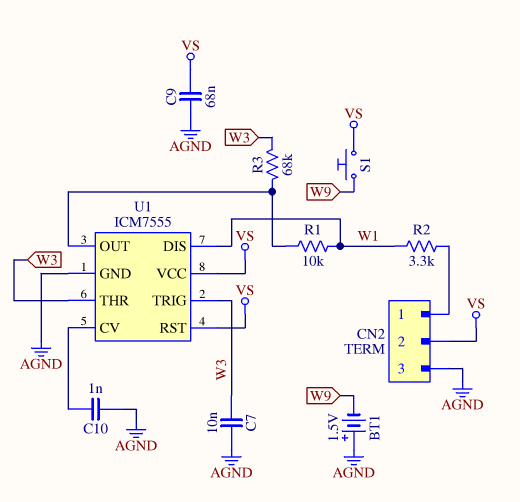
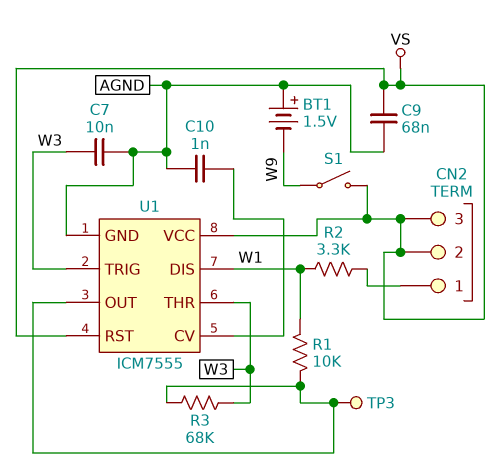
CN2 pin 3: AGND -> VS
S1: button (VS, W9) -> switch (VS, W9)
TP3: none -> test point (U1/OUT)

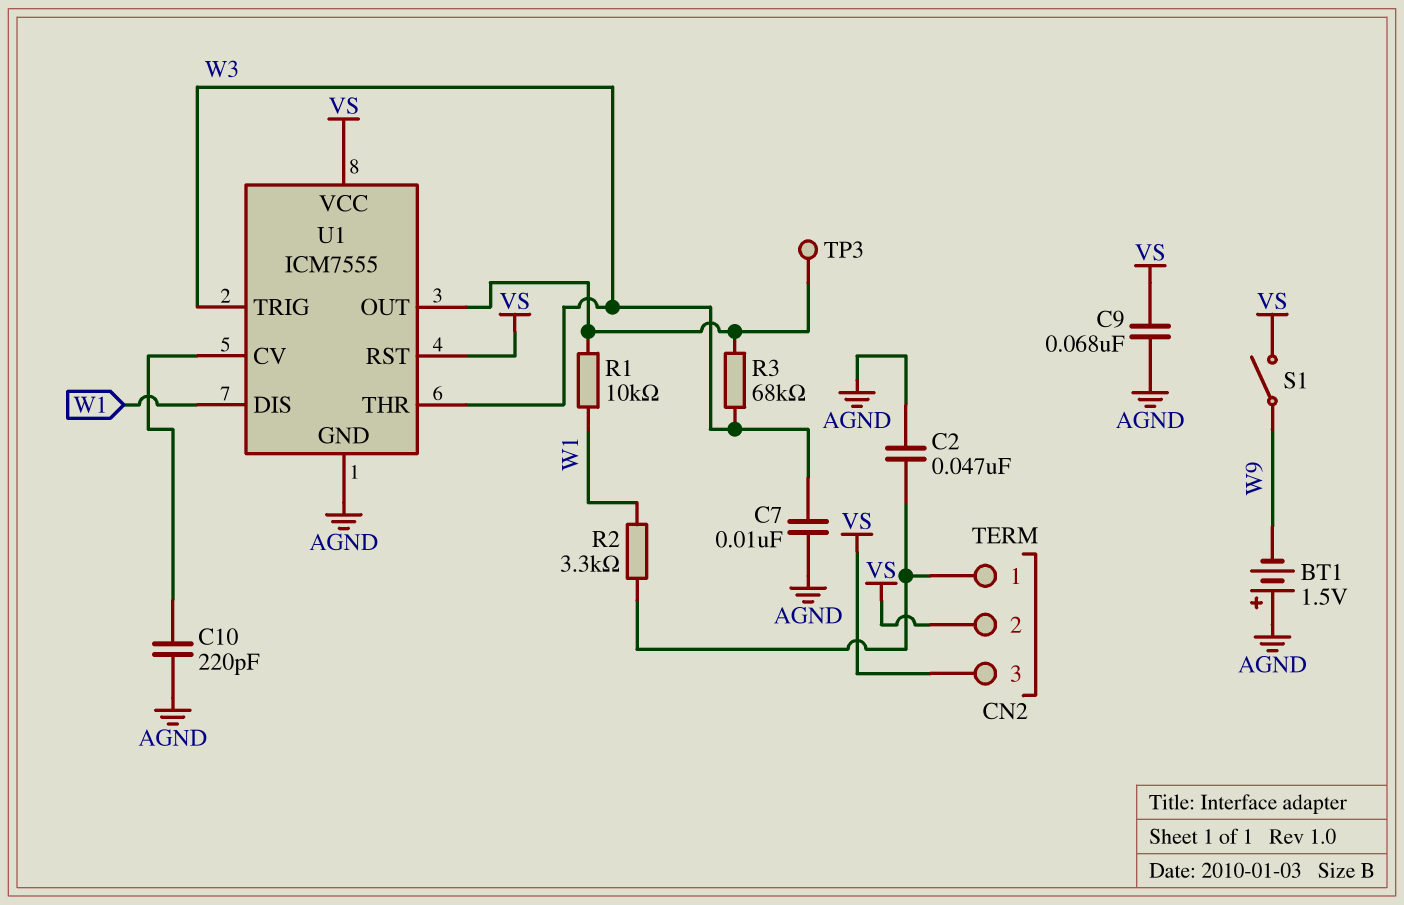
C2: none -> 47nF (AGND, CN2/1)
C10: 1nF (AGND, U1/CV) -> 220pF (AGND, U1/CV)

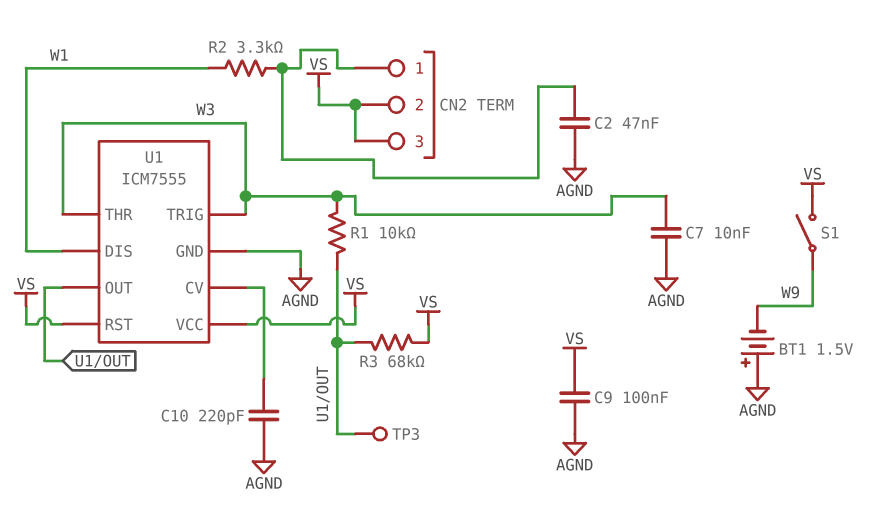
C9: 68nF (AGND, VS) -> 100nF (AGND, VS)
R1: 10k (U1/OUT, W1) -> 10k (U1/OUT, W3)
R3: 68k (U1/OUT, W3) -> 68k (U1/OUT, VS)

